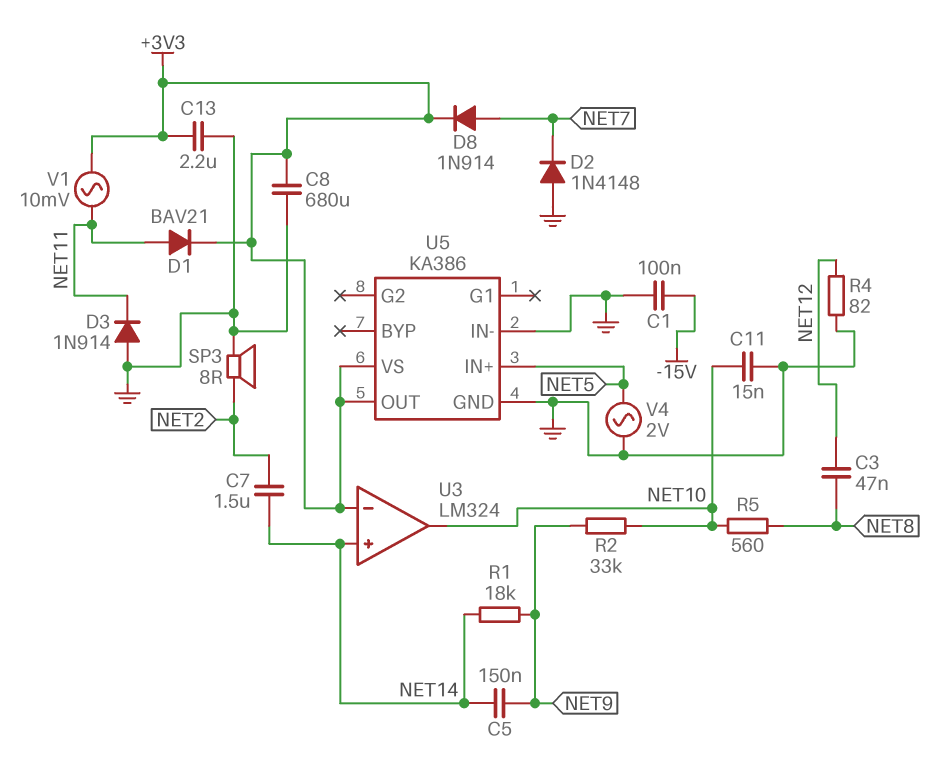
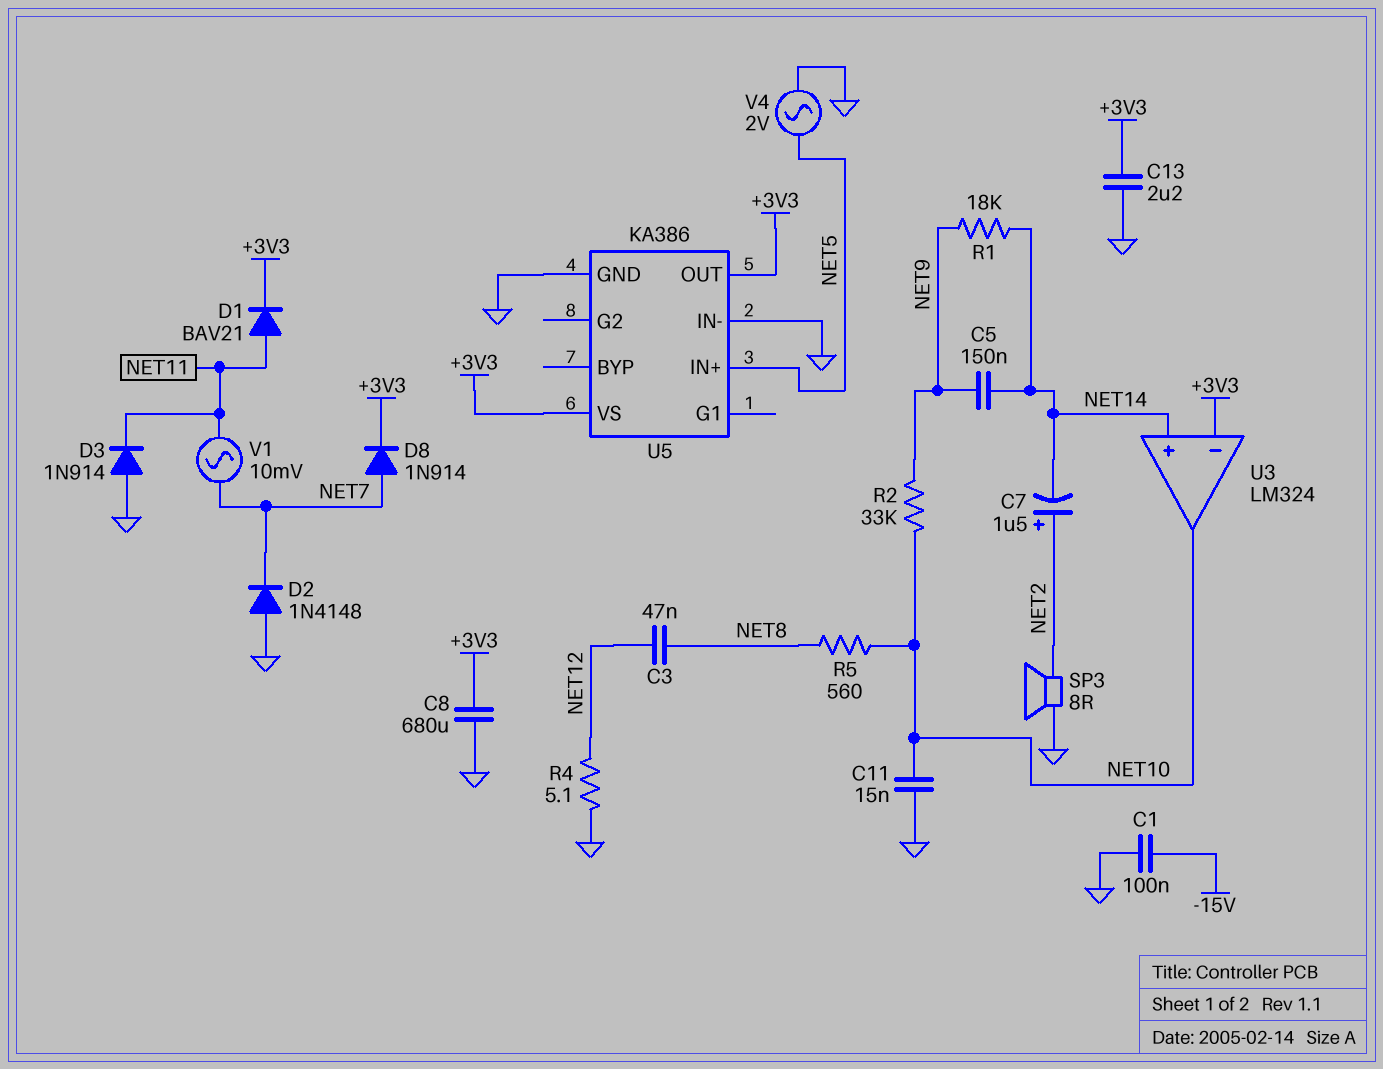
C7: 1.5uF (NET2, NET14) -> 1.5uF (plus NET2, minus NET14)
R4: 82 (GND, NET12) -> 5.1 (GND, NET12)
V1: AC 10mV (+3V3, NET11) -> AC 10mV (NET7, NET11)

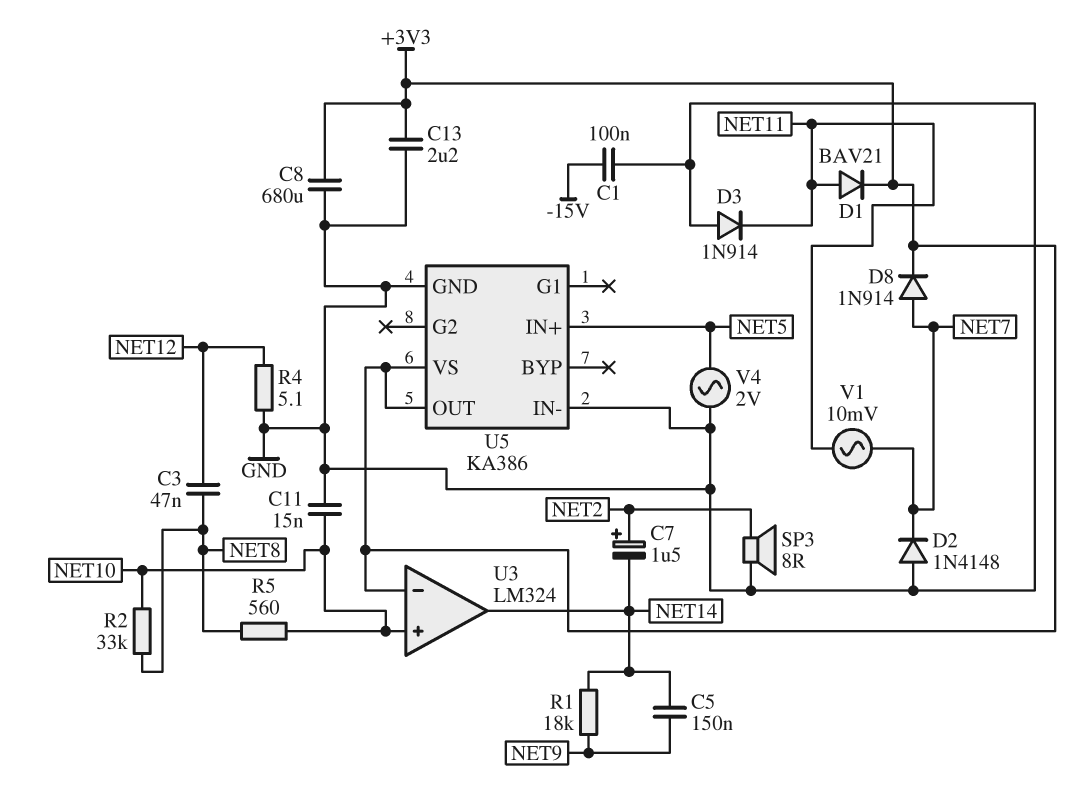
R2: 33k (NET9, NET10) -> 33k (NET8, NET10)
U3 pin in+: NET14 -> NET10
U3 pin out: NET10 -> NET14

